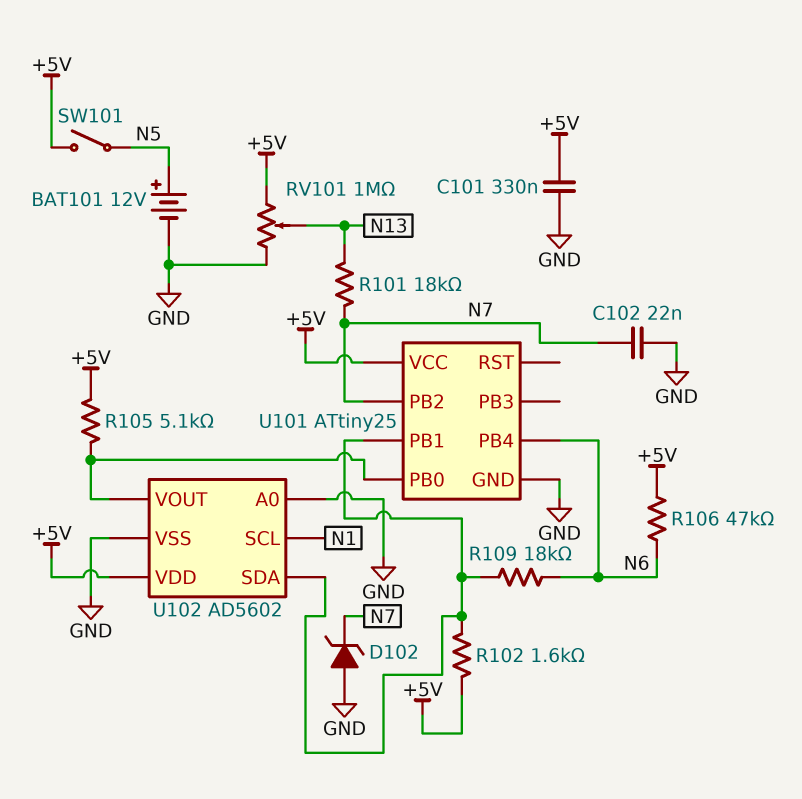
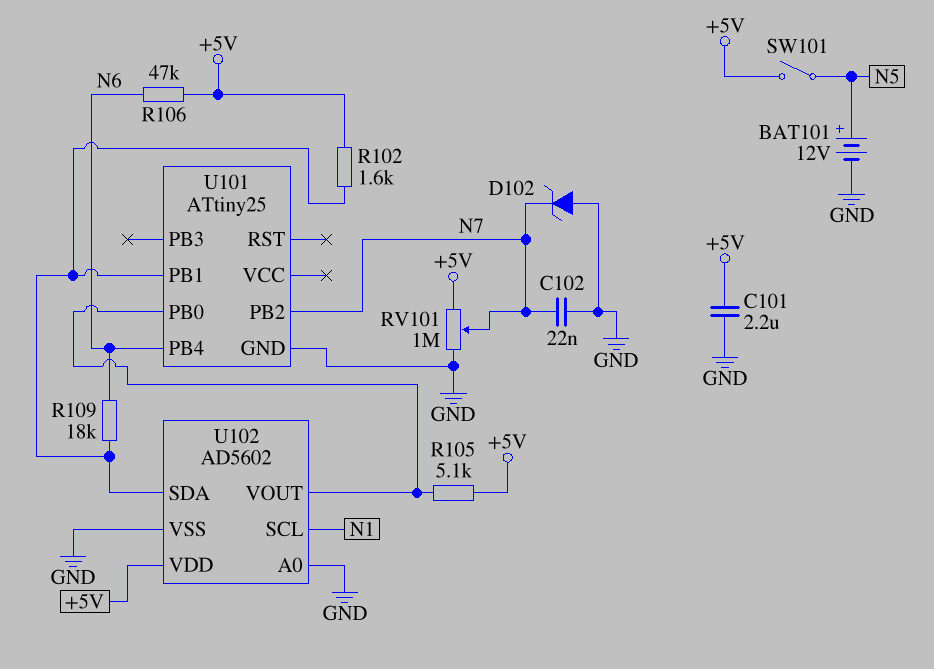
C101: 330nF (+5V, GND) -> 2.2uF (+5V, GND)
R101: 18k (N7, N13) -> none
RV101: 1M (+5V, GND, wiper N13) -> 1M (+5V, GND, wiper N7)
U101 pin VCC: +5V -> none

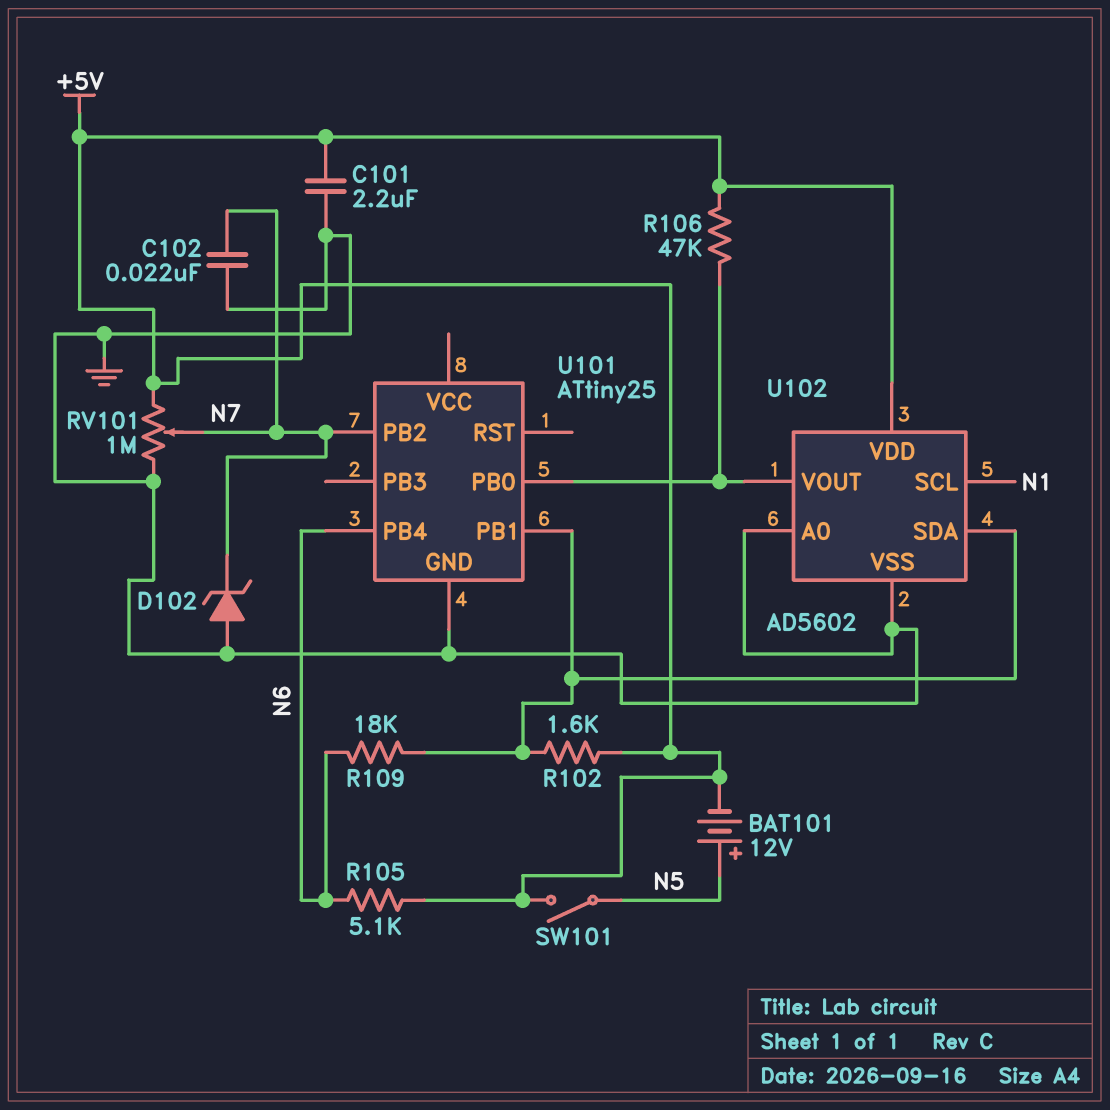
BAT101: 12V (plus N5, minus GND) -> 12V (plus N5, minus +5V)
R105: 5.1k (+5V, U101/PB0) -> 5.1k (+5V, N6)
R106: 47k (+5V, N6) -> 47k (+5V, U101/PB0)

